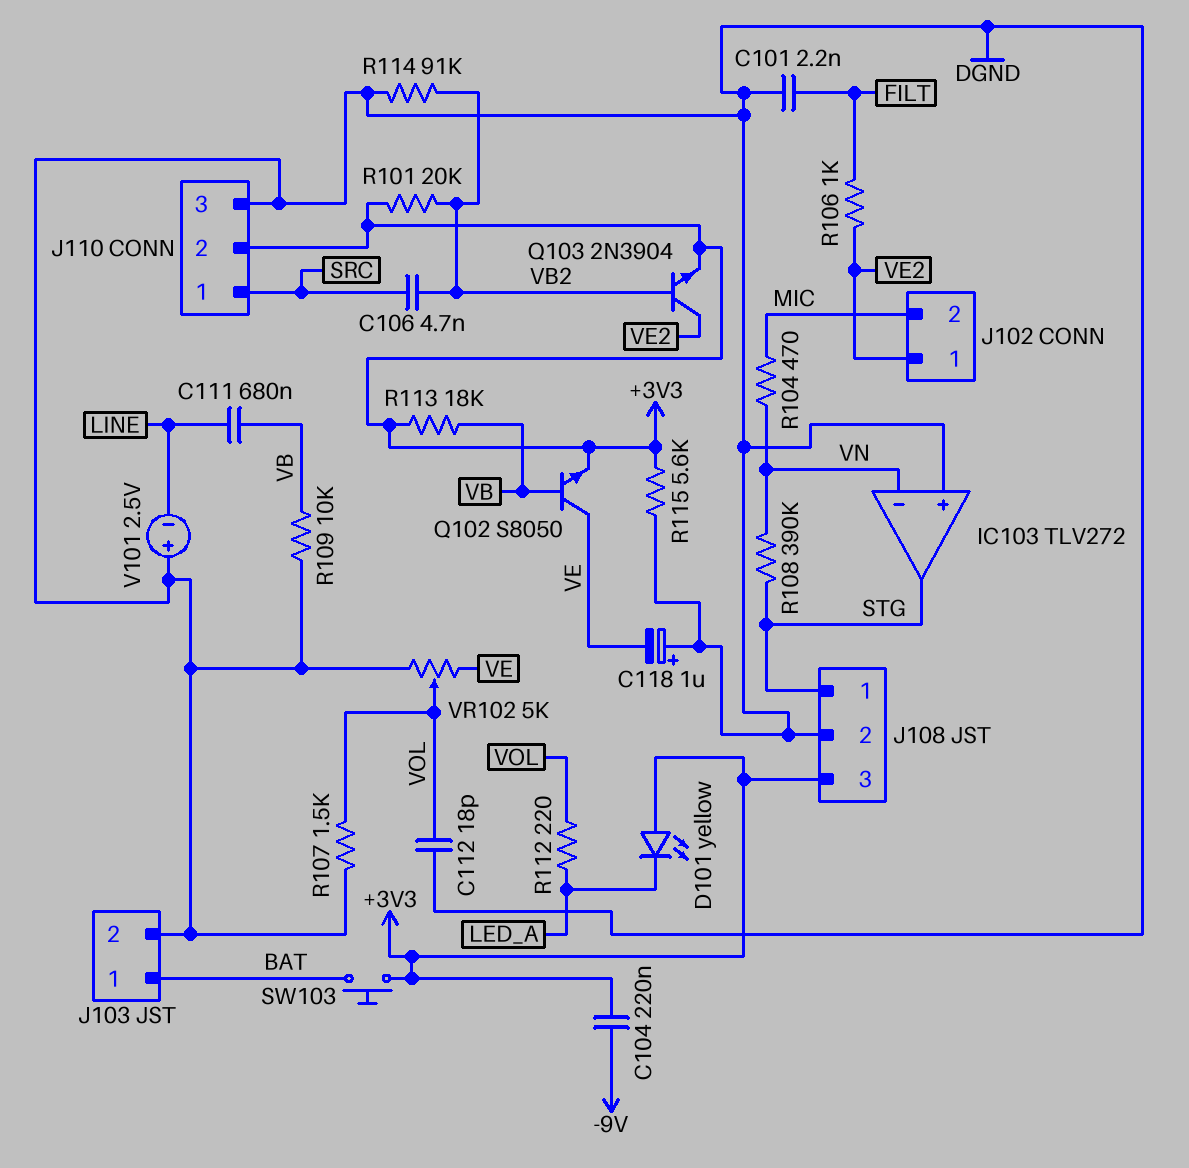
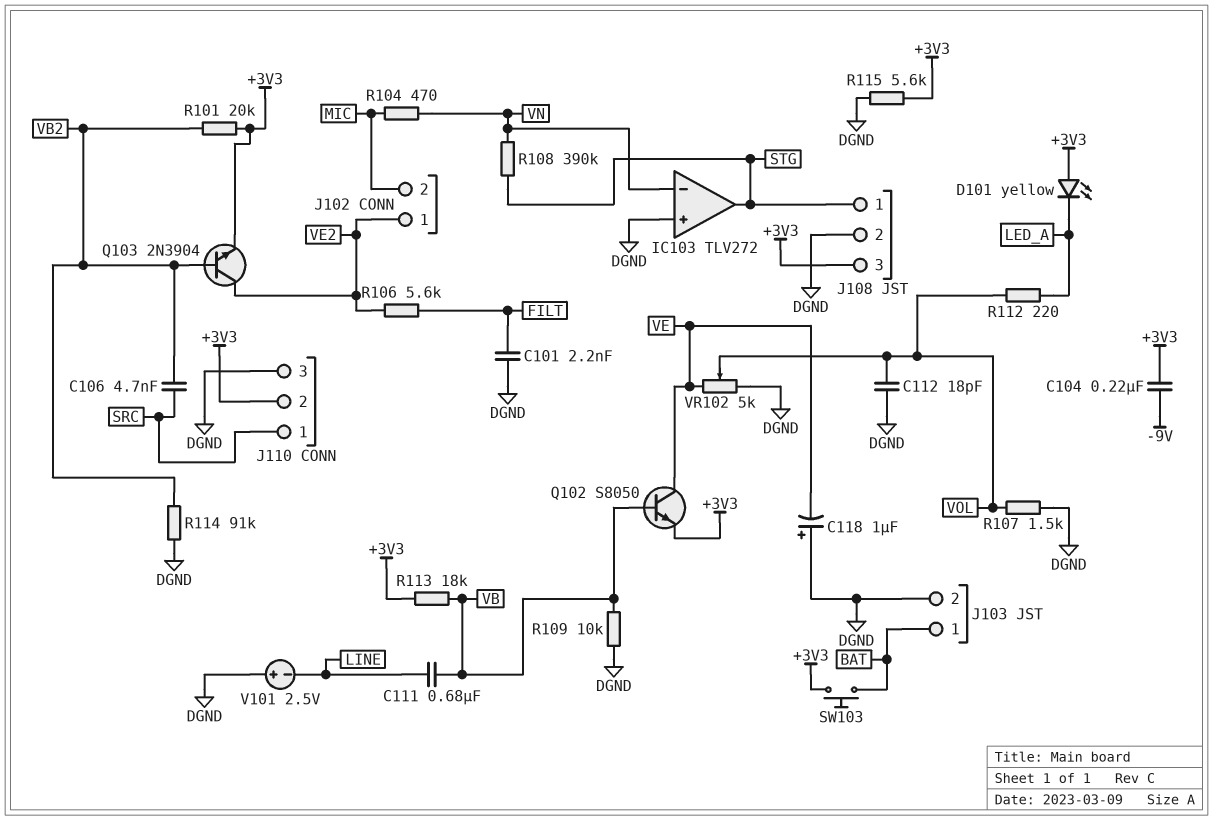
R106: 1k (FILT, VE2) -> 5.6k (FILT, VE2)

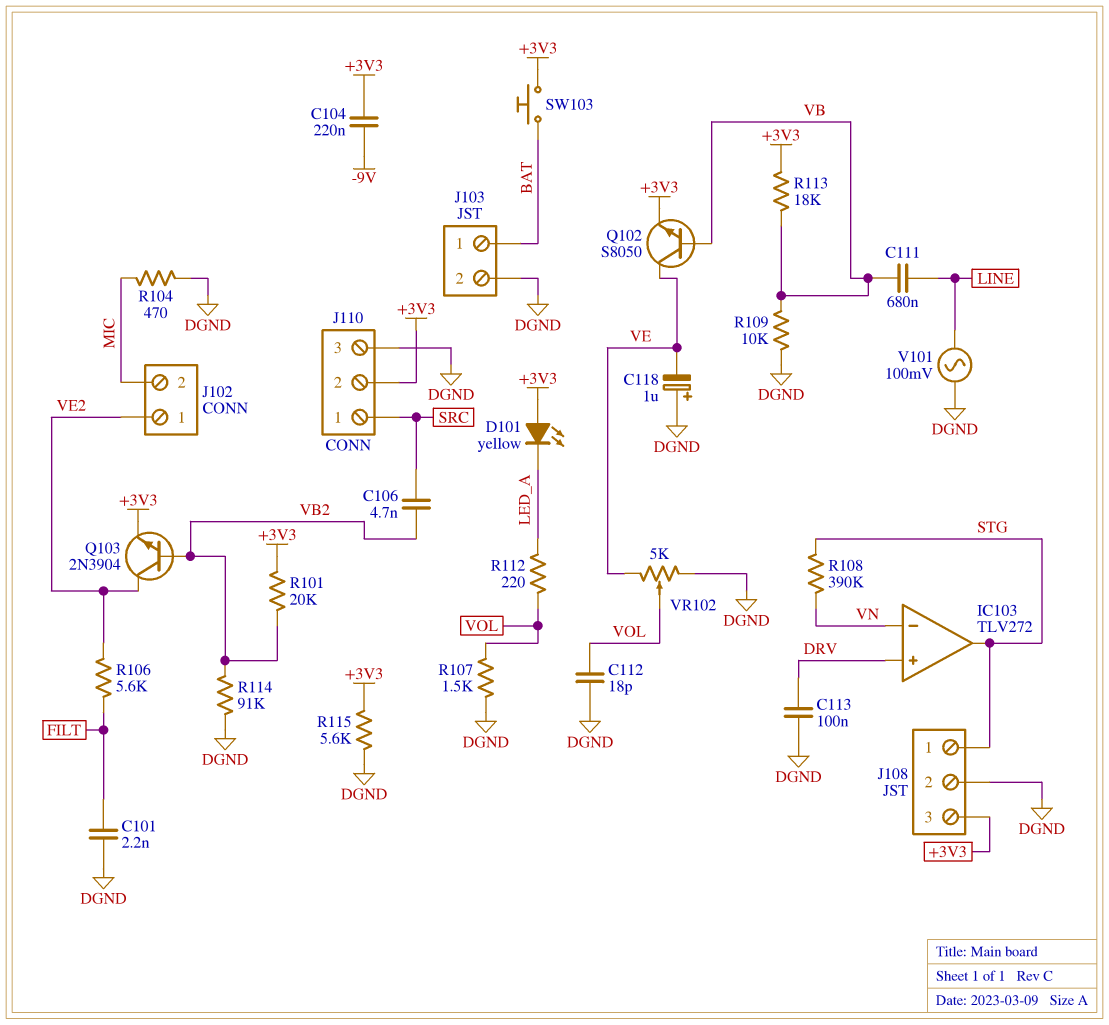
C113: none -> 100nF (DGND, DRV)
IC103 pin in+: DGND -> DRV
R104: 470 (MIC, VN) -> 470 (DGND, MIC)
V101: 2.5V (plus DGND, minus LINE) -> AC 100mV (DGND, LINE)

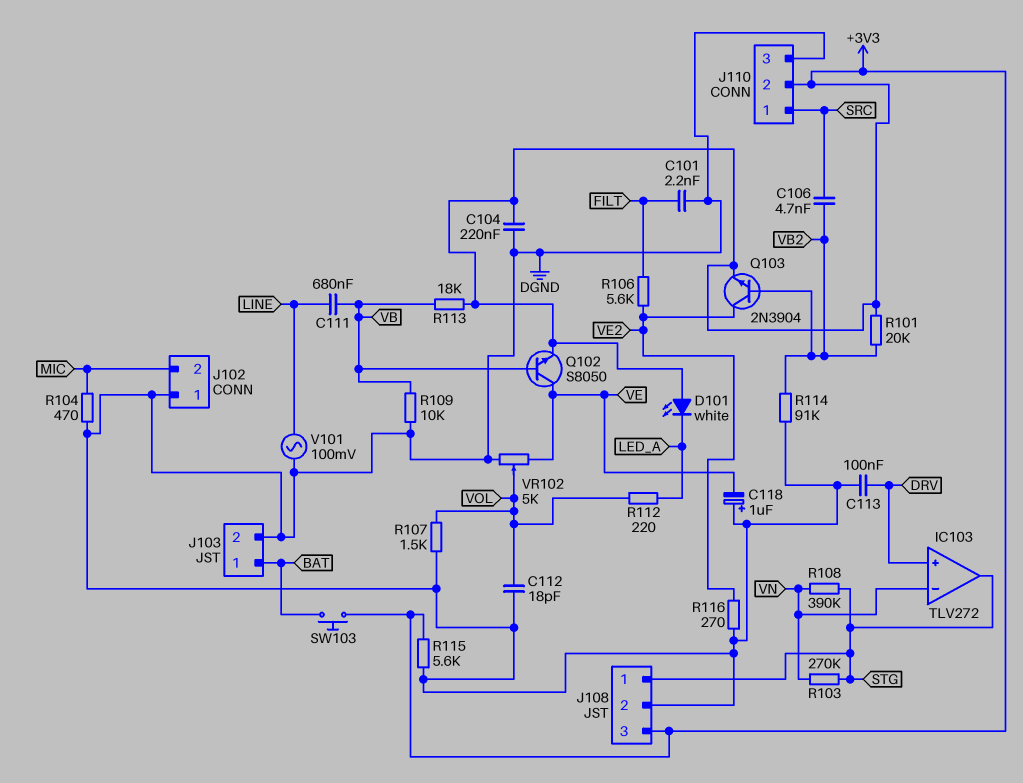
C104: 220nF (+3V3, -9V) -> 220nF (+3V3, DGND)
D101: LED yellow (A +3V3, K LED_A) -> LED white (A +3V3, K LED_A)
J102 pin 1: VE2 -> DGND
R103: none -> 270k (STG, VN)
R116: none -> 270 (DGND, VE2)

